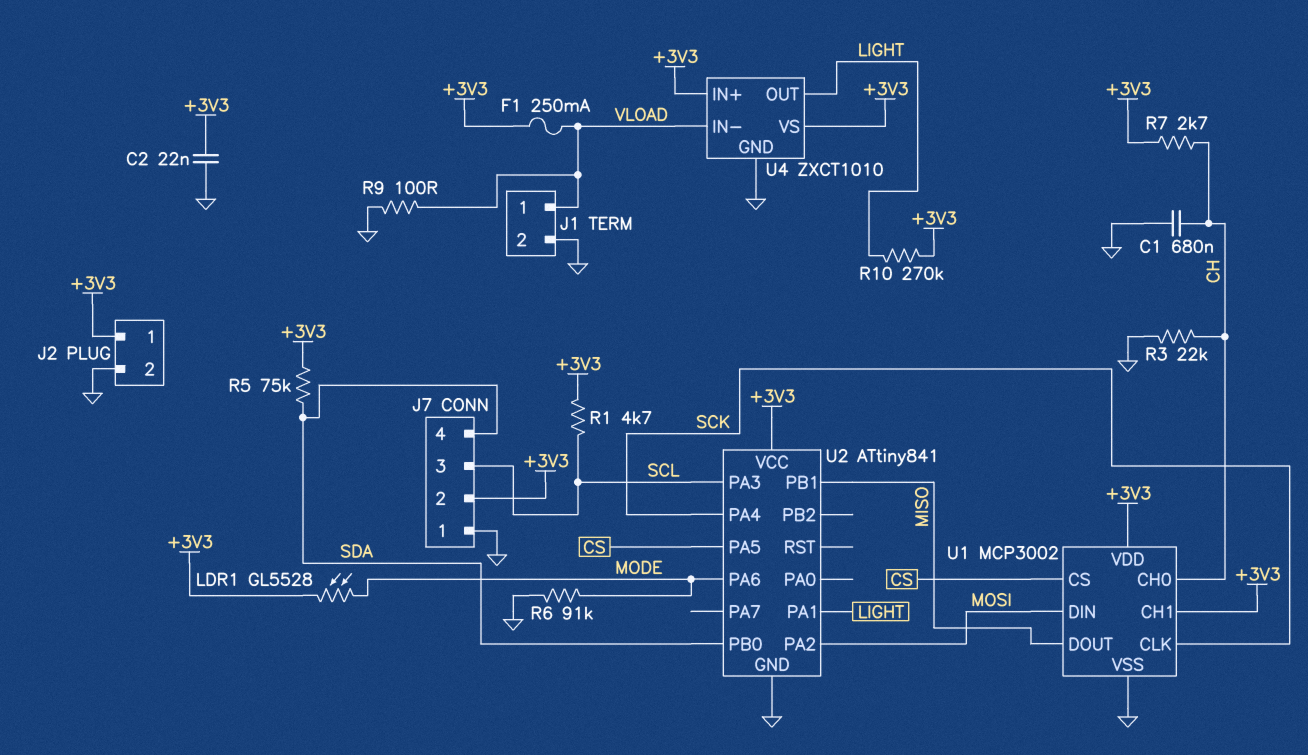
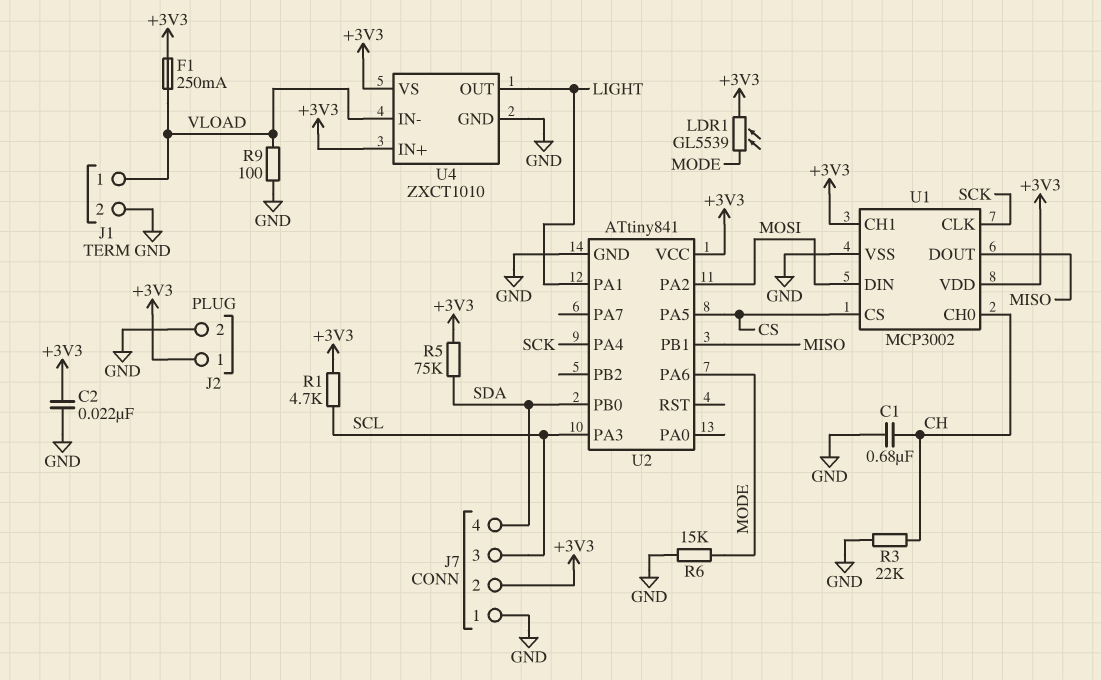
LDR1: GL5528 (+3V3, MODE) -> GL5539 (+3V3, MODE)
R6: 91k (GND, MODE) -> 15k (GND, MODE)
R7: 2.7k (+3V3, CH) -> none
R10: 270k (+3V3, LIGHT) -> none

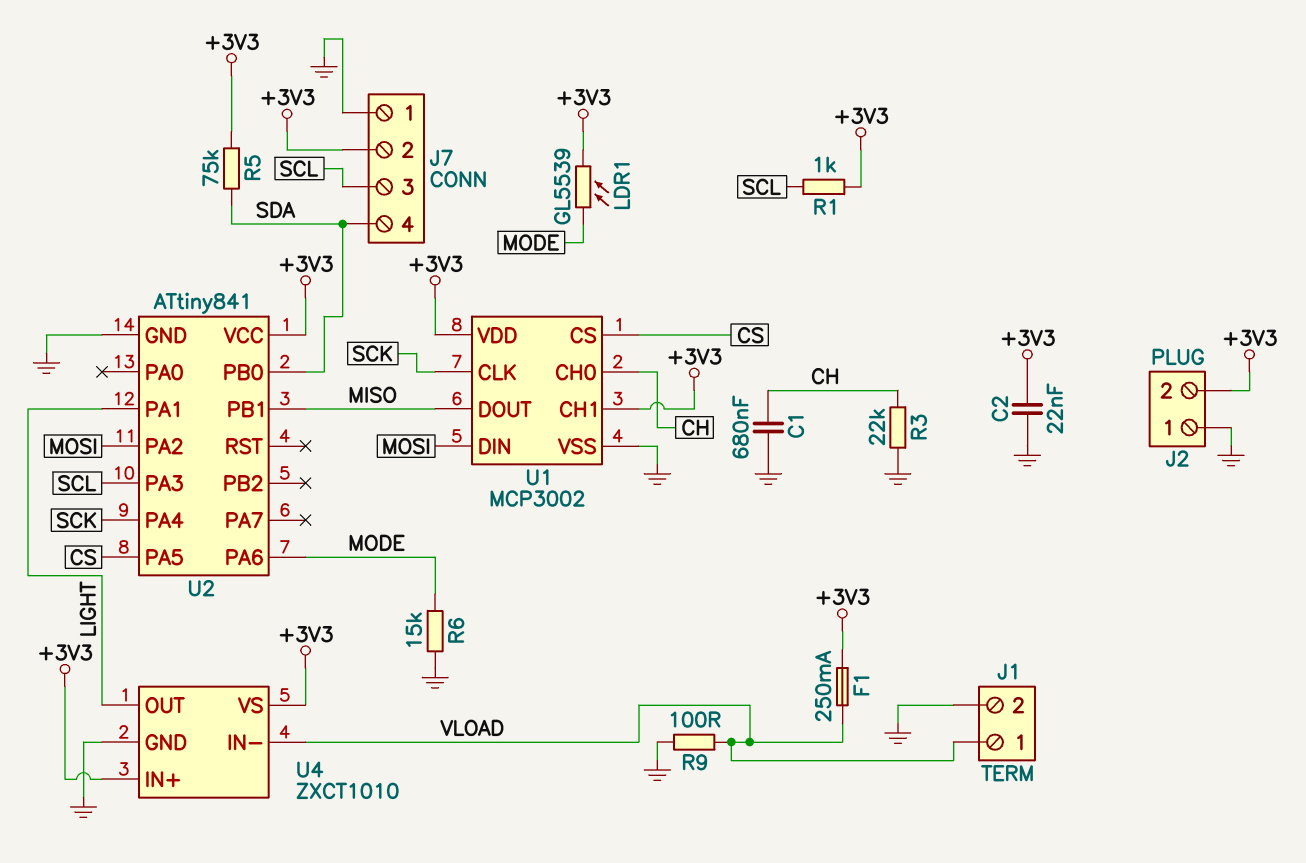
J2 pin 1: +3V3 -> GND
J2 pin 2: GND -> +3V3
R1: 4.7k (+3V3, SCL) -> 1k (+3V3, SCL)

